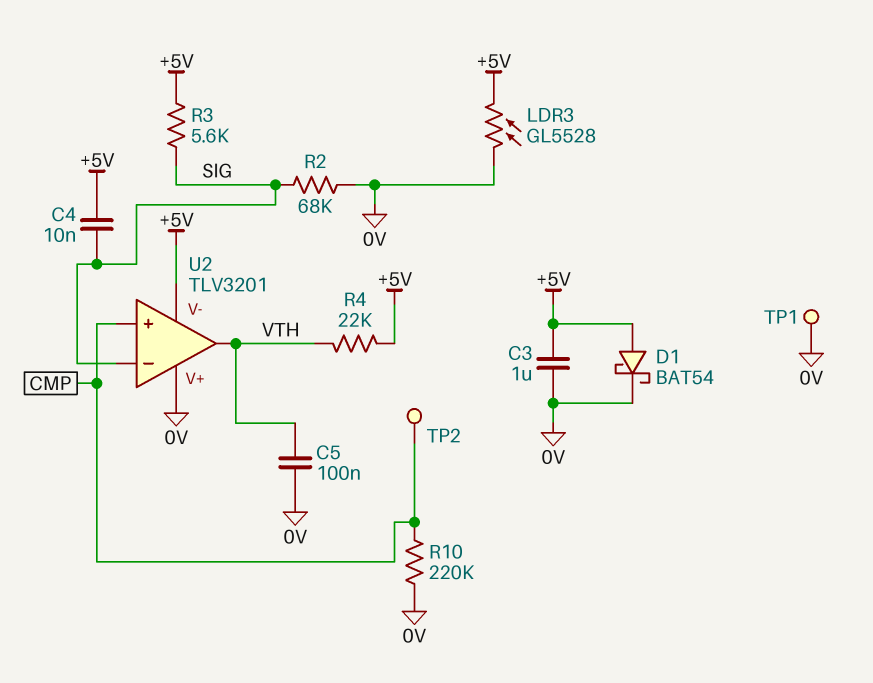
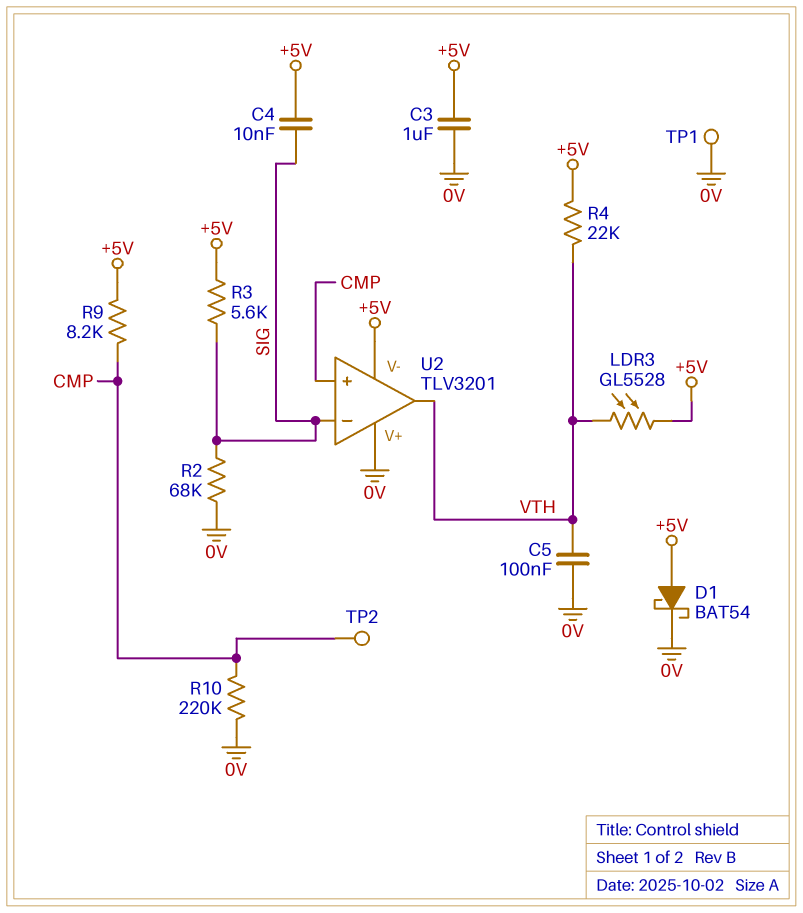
LDR3: GL5528 (+5V, 0V) -> GL5528 (+5V, VTH)
R9: none -> 8.2k (+5V, CMP)

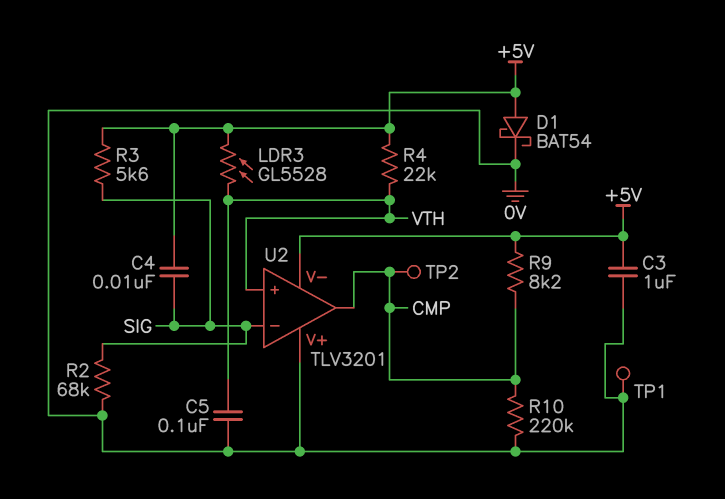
U2 pin in+: CMP -> VTH
U2 pin out: VTH -> CMP

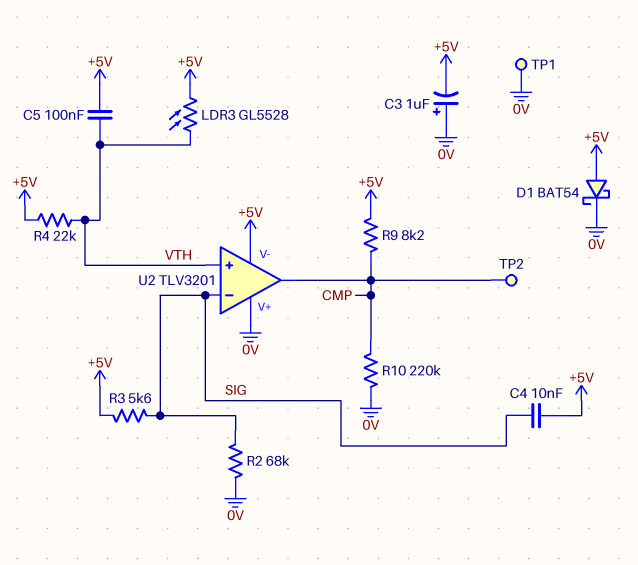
C3: 1uF (+5V, 0V) -> 1uF (plus 0V, minus +5V)
C5: 100nF (0V, VTH) -> 100nF (+5V, VTH)

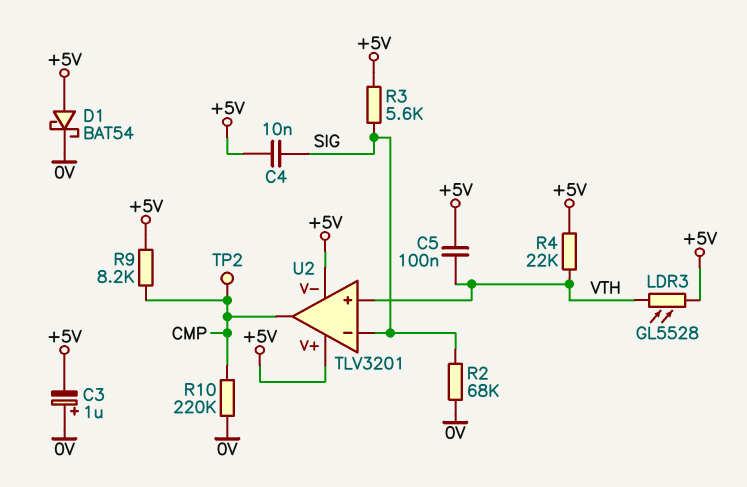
TP1: test point (0V) -> none
U2 pin V+: 0V -> +5V

